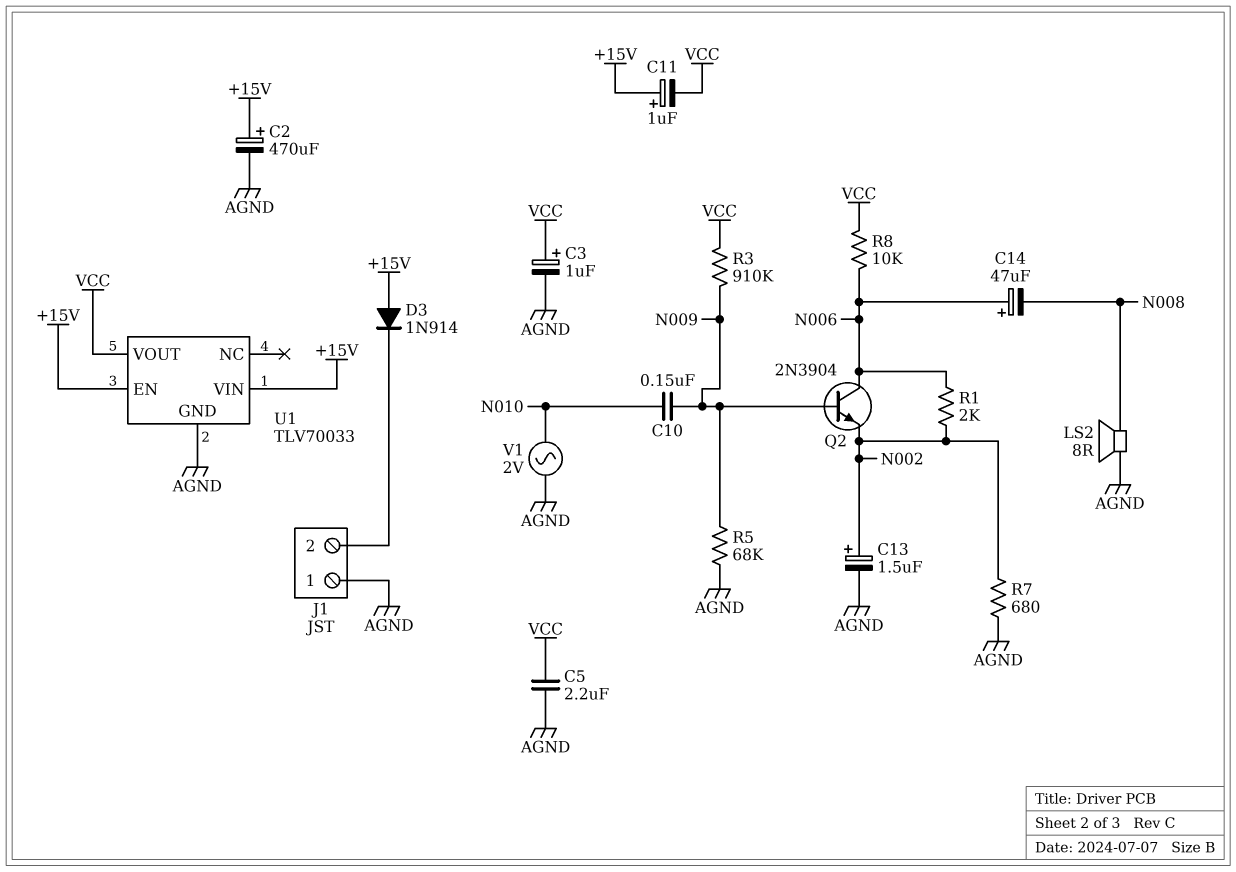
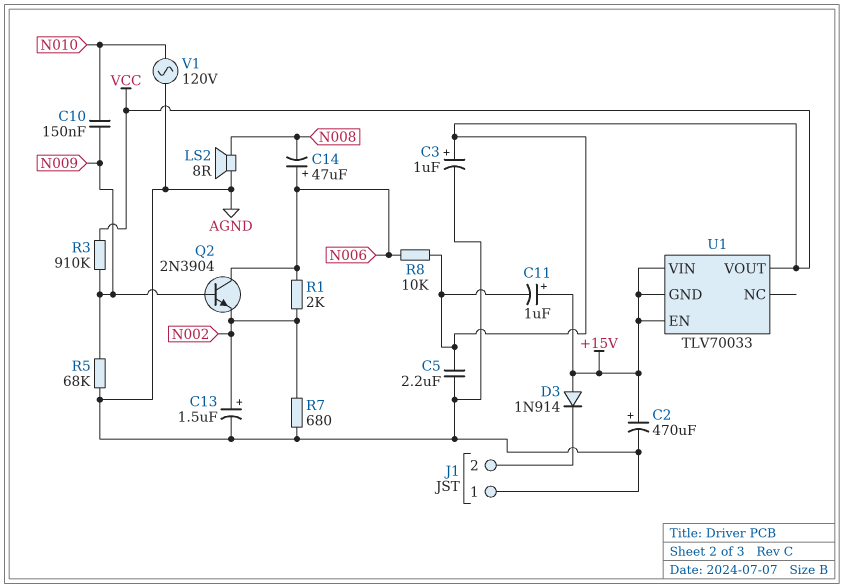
U1 pin GND: AGND -> +15V
V1: AC 2V (AGND, N010) -> AC 120V (AGND, N010)

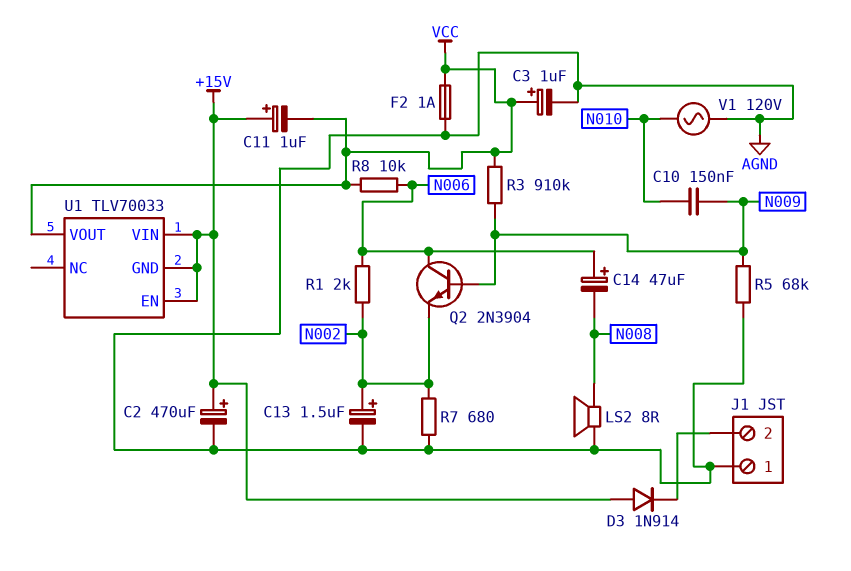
C5: 2.2uF (AGND, VCC) -> none
F2: none -> 1A (AGND, VCC)

